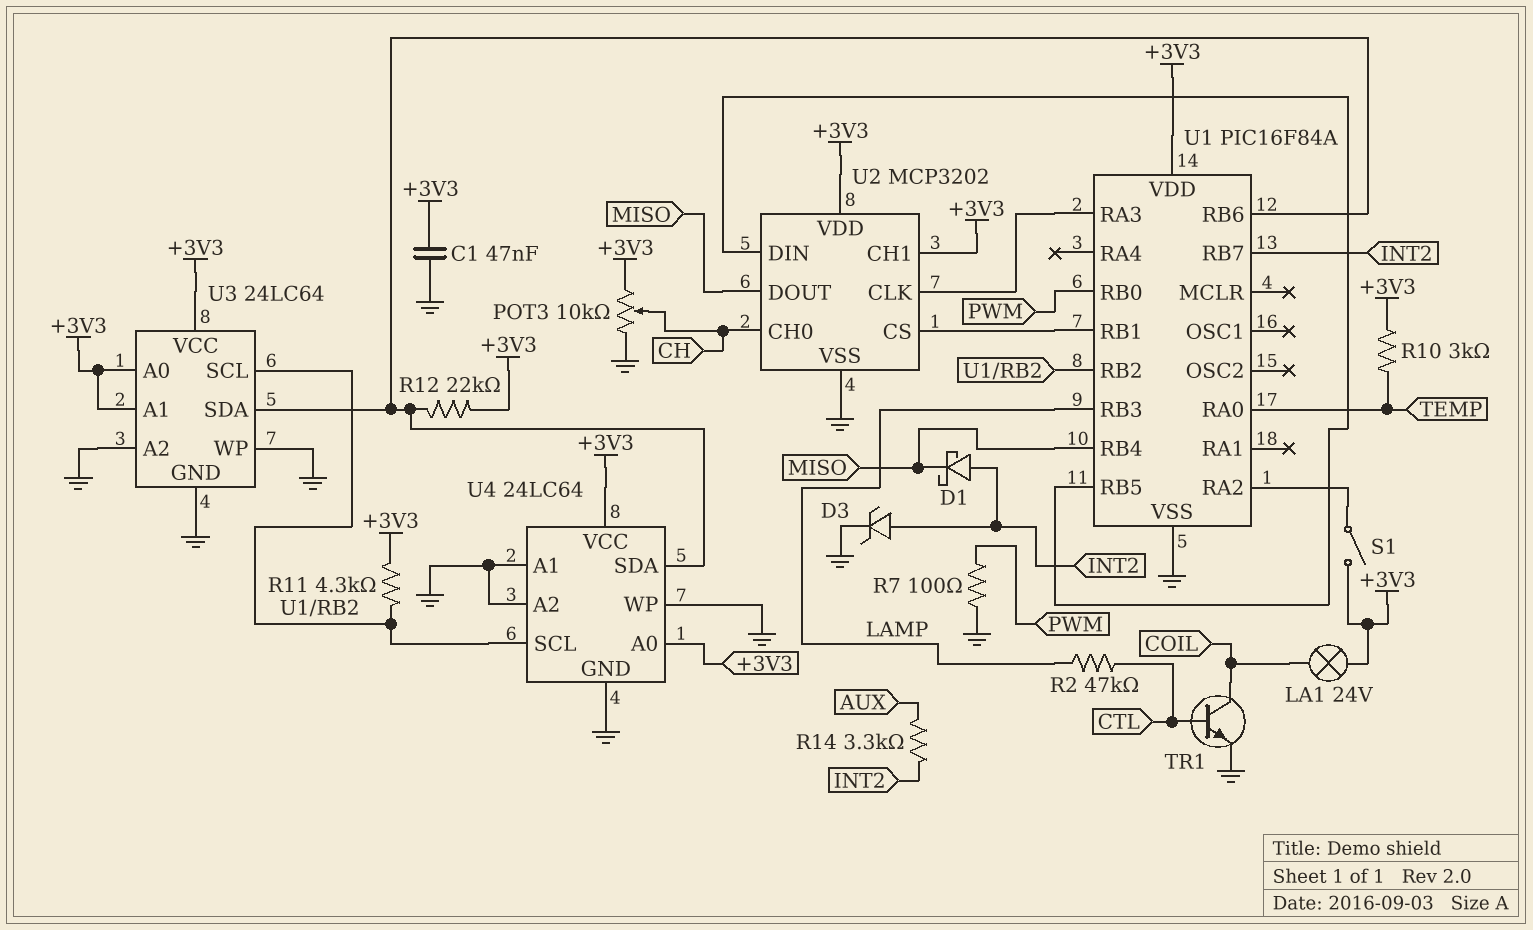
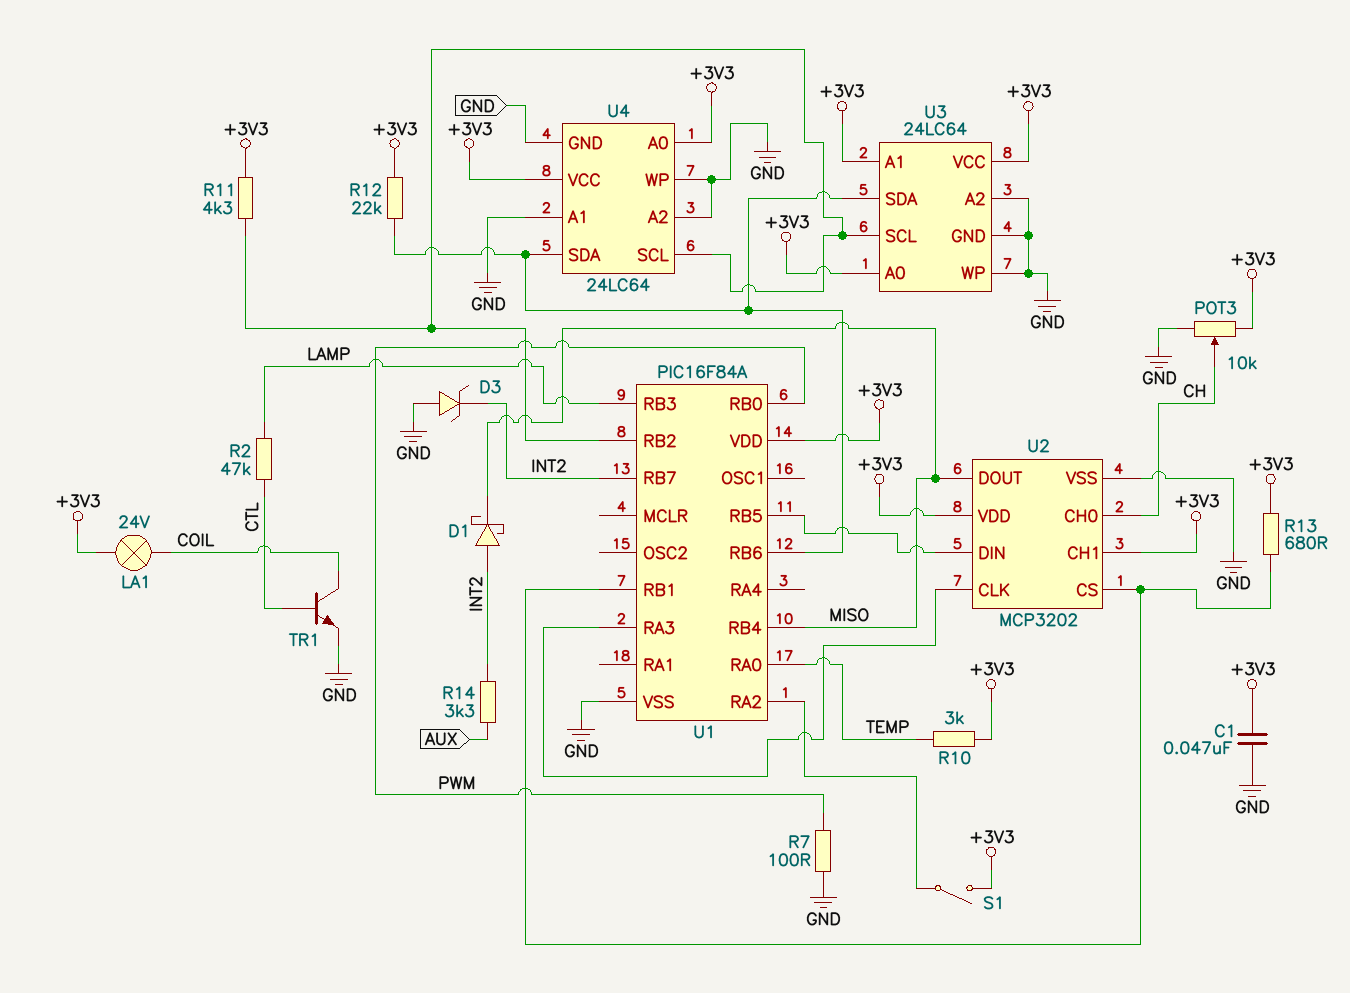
D3: zener (A INT2, K GND) -> zener (A GND, K INT2)
R13: none -> 680 (+3V3, U1/RB1)

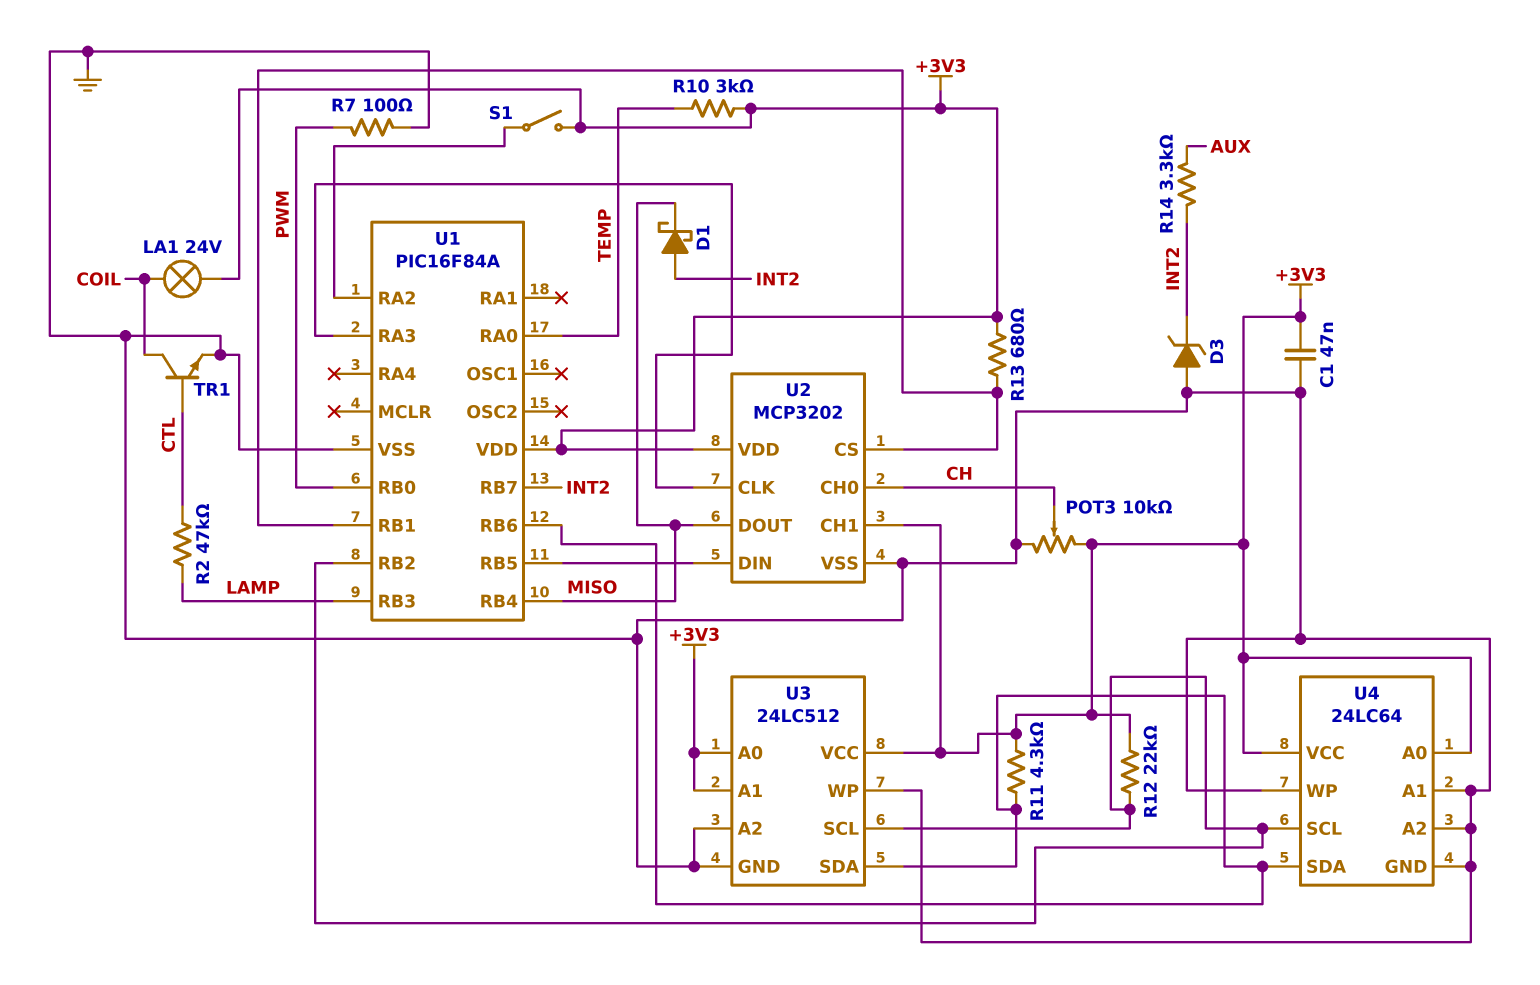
R11: 4.3k (+3V3, U1/RB2) -> 4.3k (+3V3, U1/RB6)
R12: 22k (+3V3, U1/RB6) -> 22k (+3V3, U1/RB2)
U3: 24LC64 -> 24LC512

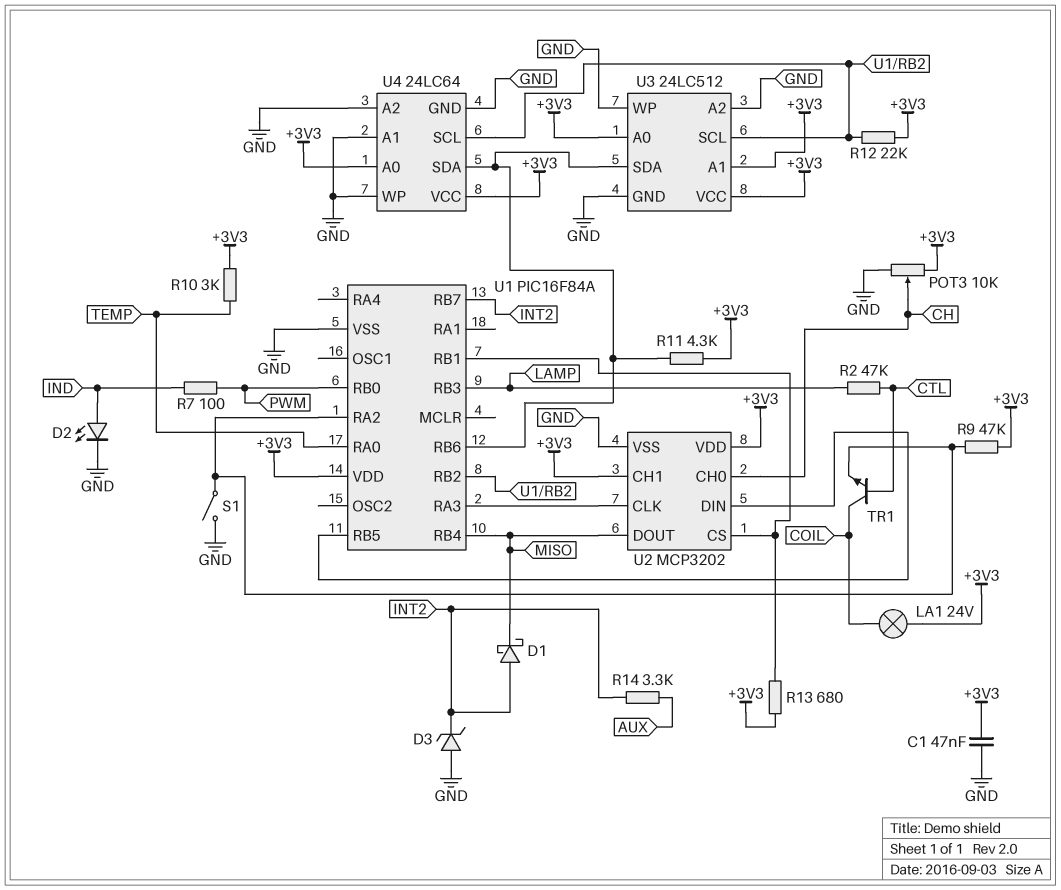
D2: none -> LED (A IND, K GND)
R7: 100 (GND, PWM) -> 100 (IND, PWM)
R9: none -> 47k (+3V3, U1/RA2)
S1: switch (+3V3, U1/RA2) -> switch (GND, U1/RA2)
TR1: NPN (B CTL, C COIL, E GND) -> NPN (B CTL, C COIL, E U1/RA2)

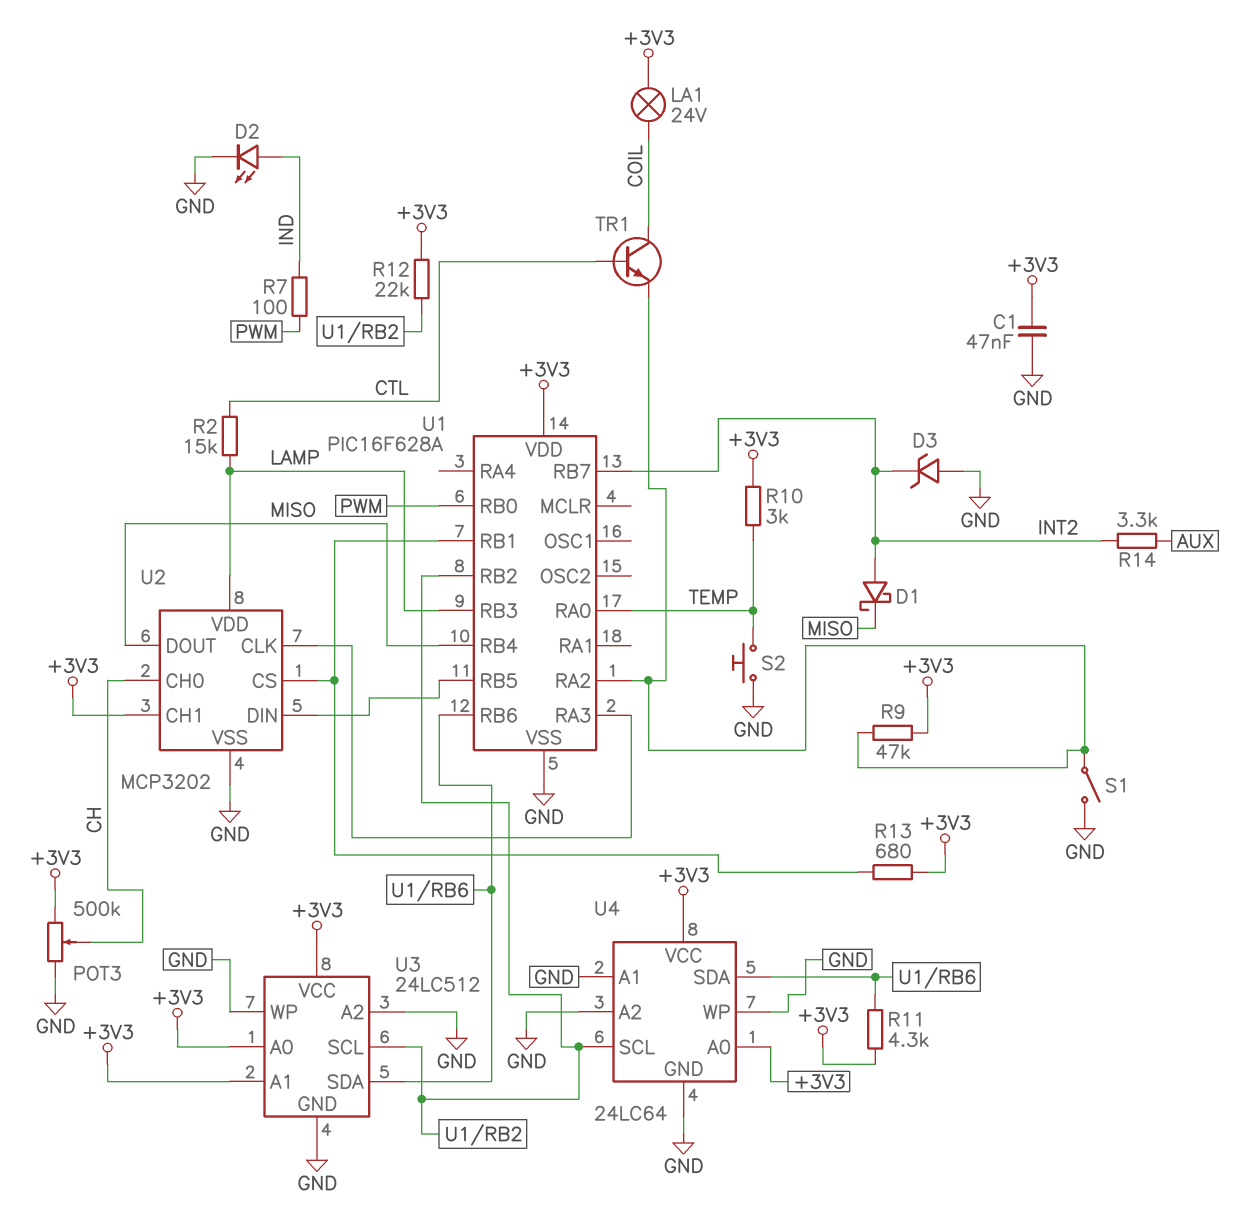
POT3: 10k (+3V3, GND, wiper CH) -> 500k (+3V3, GND, wiper CH)
R2: 47k (CTL, LAMP) -> 15k (CTL, LAMP)
S2: none -> button (GND, TEMP)
U1: PIC16F84A -> PIC16F628A
U2 pin VDD: +3V3 -> LAMP

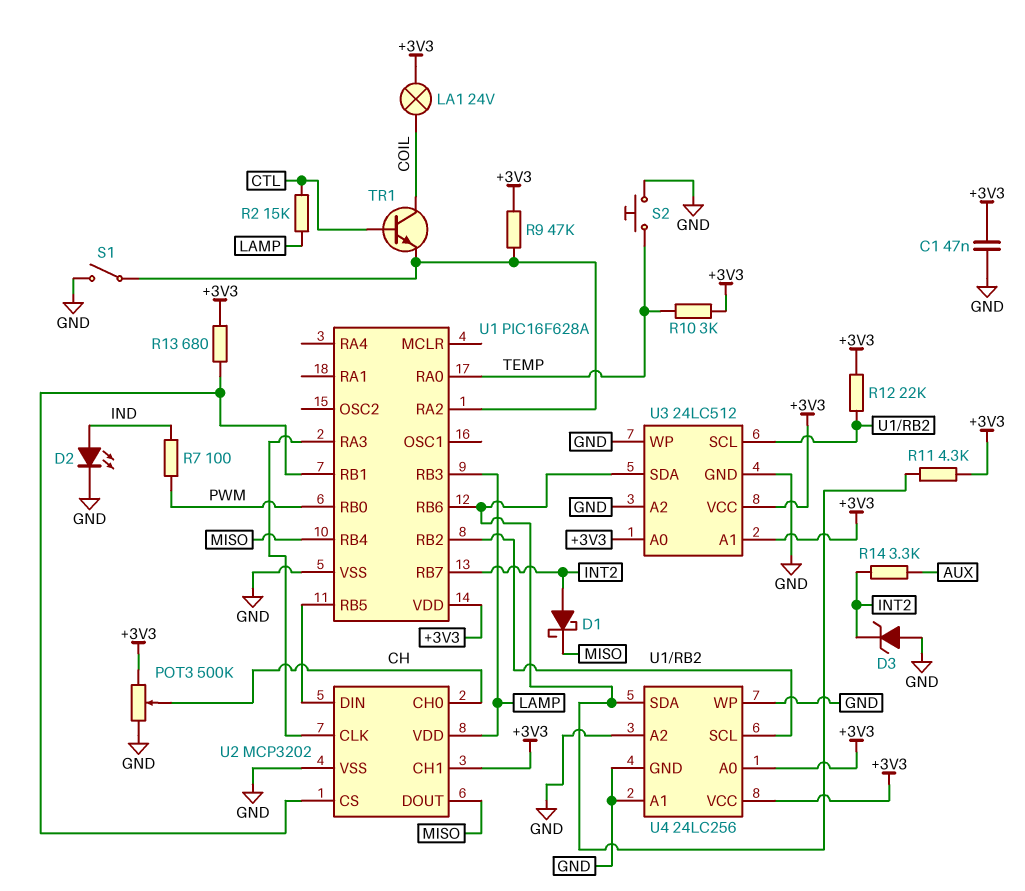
U4: 24LC64 -> 24LC256

